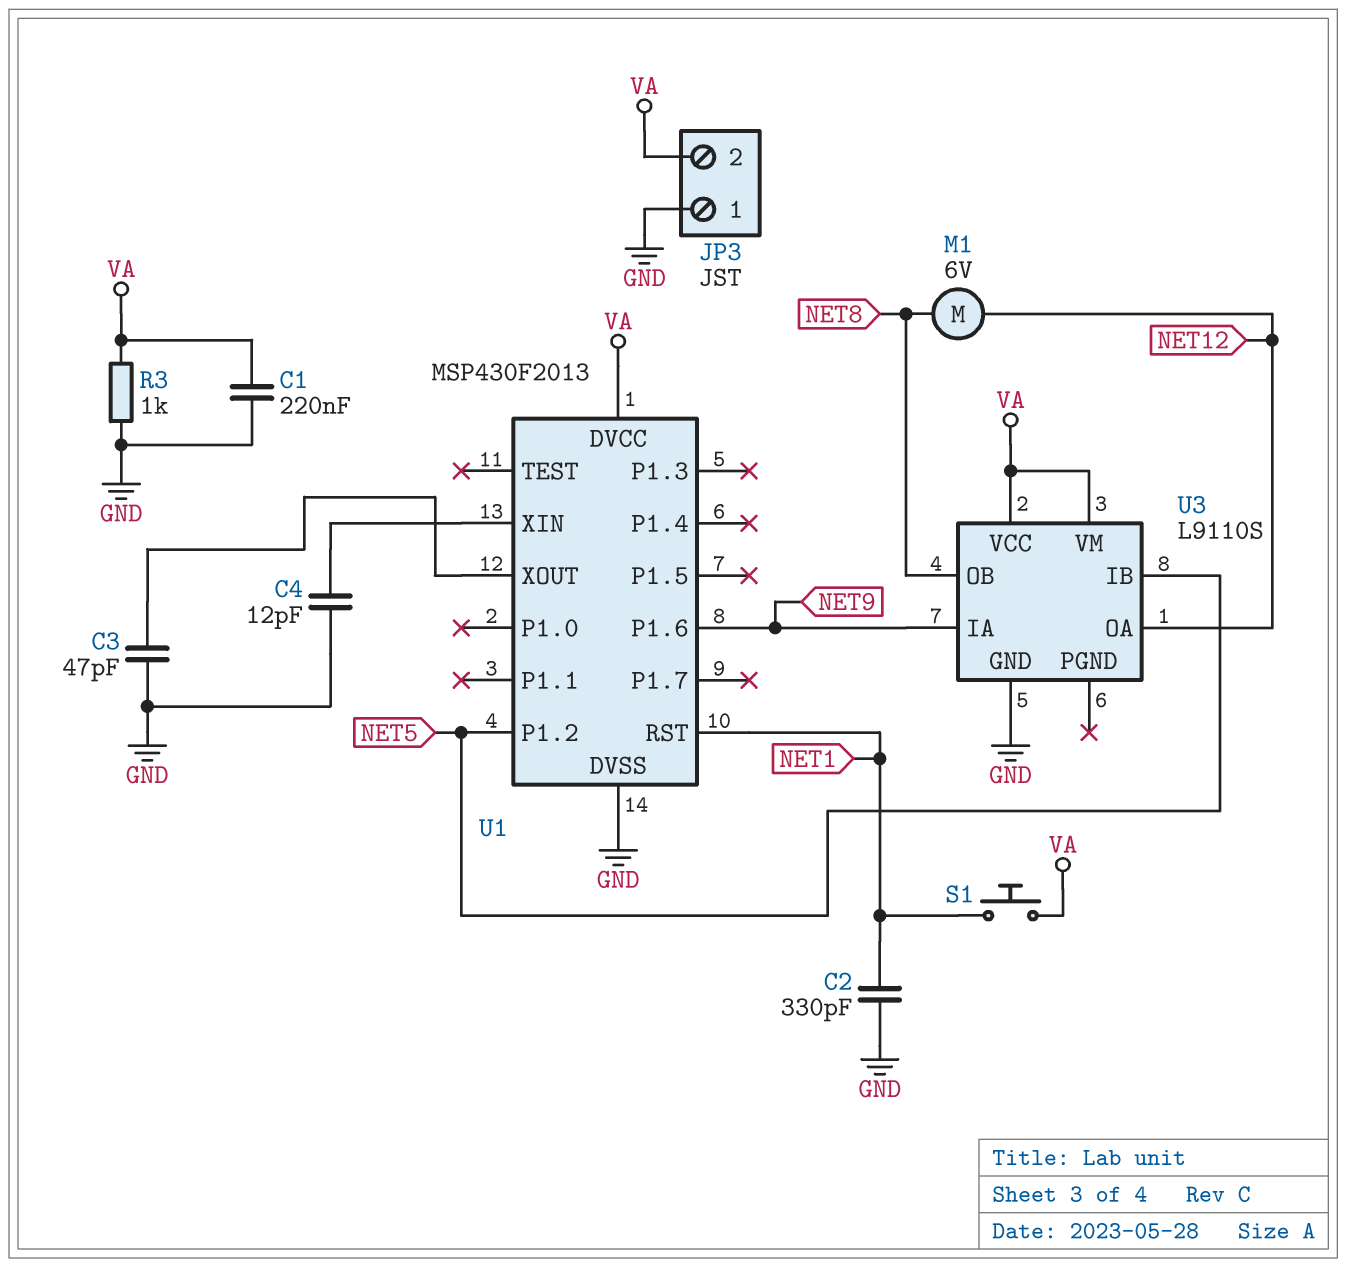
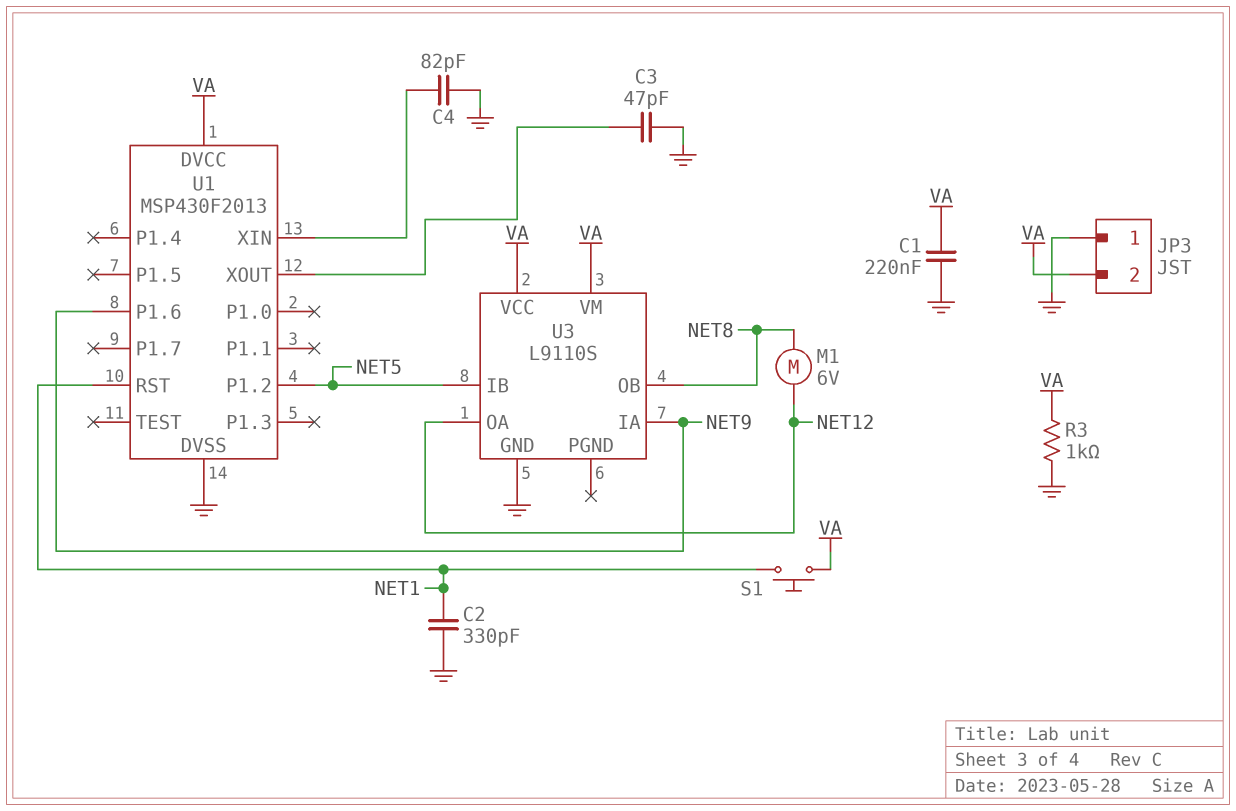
C4: 12pF (GND, U1/XIN) -> 82pF (GND, U1/XIN)

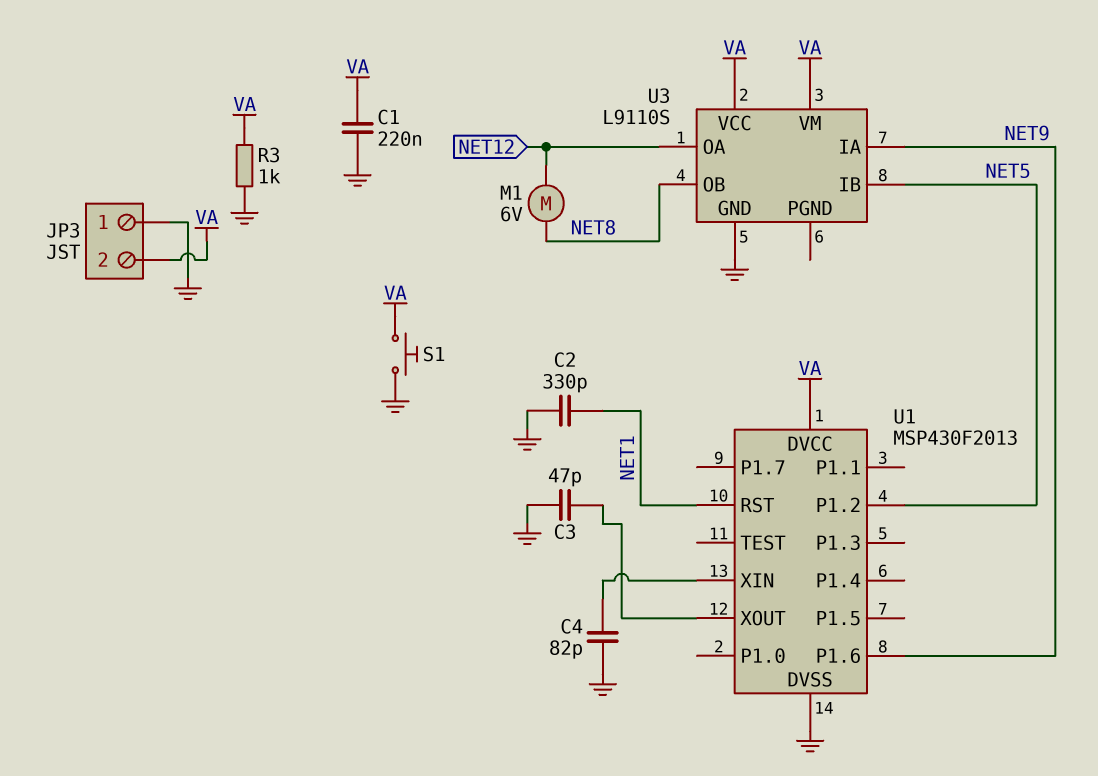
S1: button (NET1, VA) -> button (GND, VA)

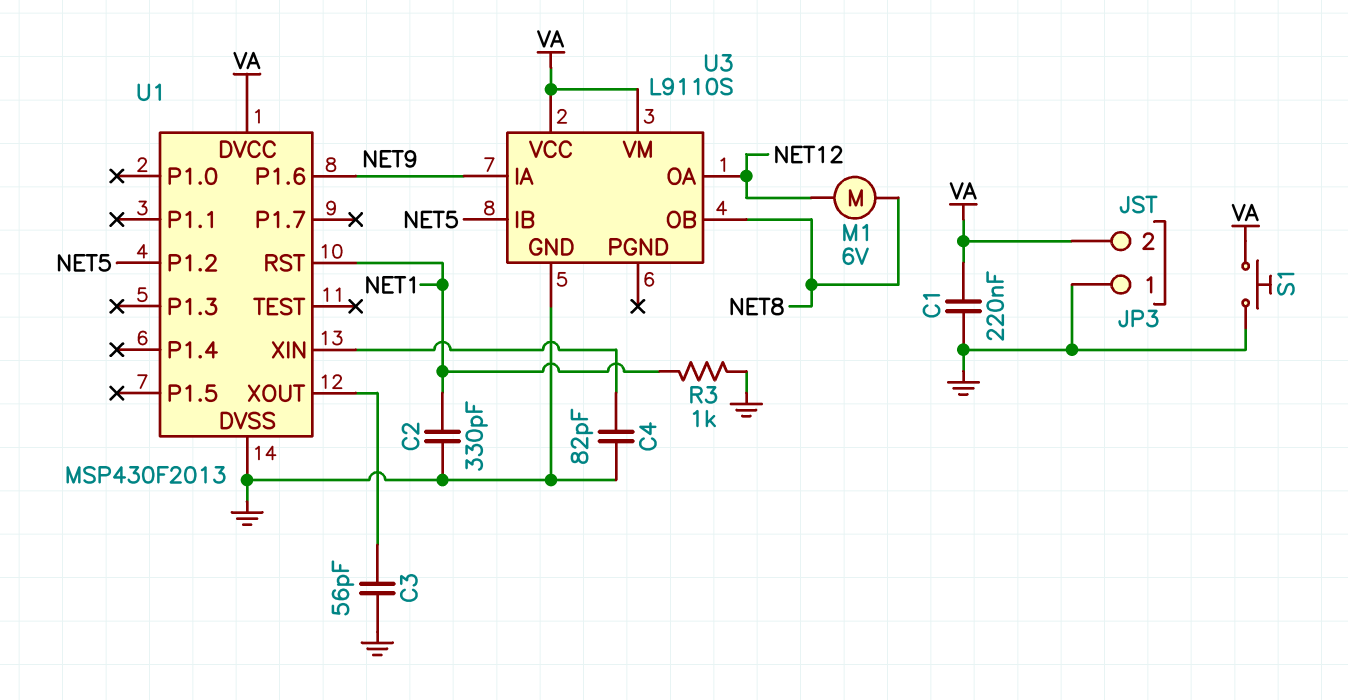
C3: 47pF (GND, U1/XOUT) -> 56pF (GND, U1/XOUT)
R3: 1k (GND, VA) -> 1k (GND, NET1)

